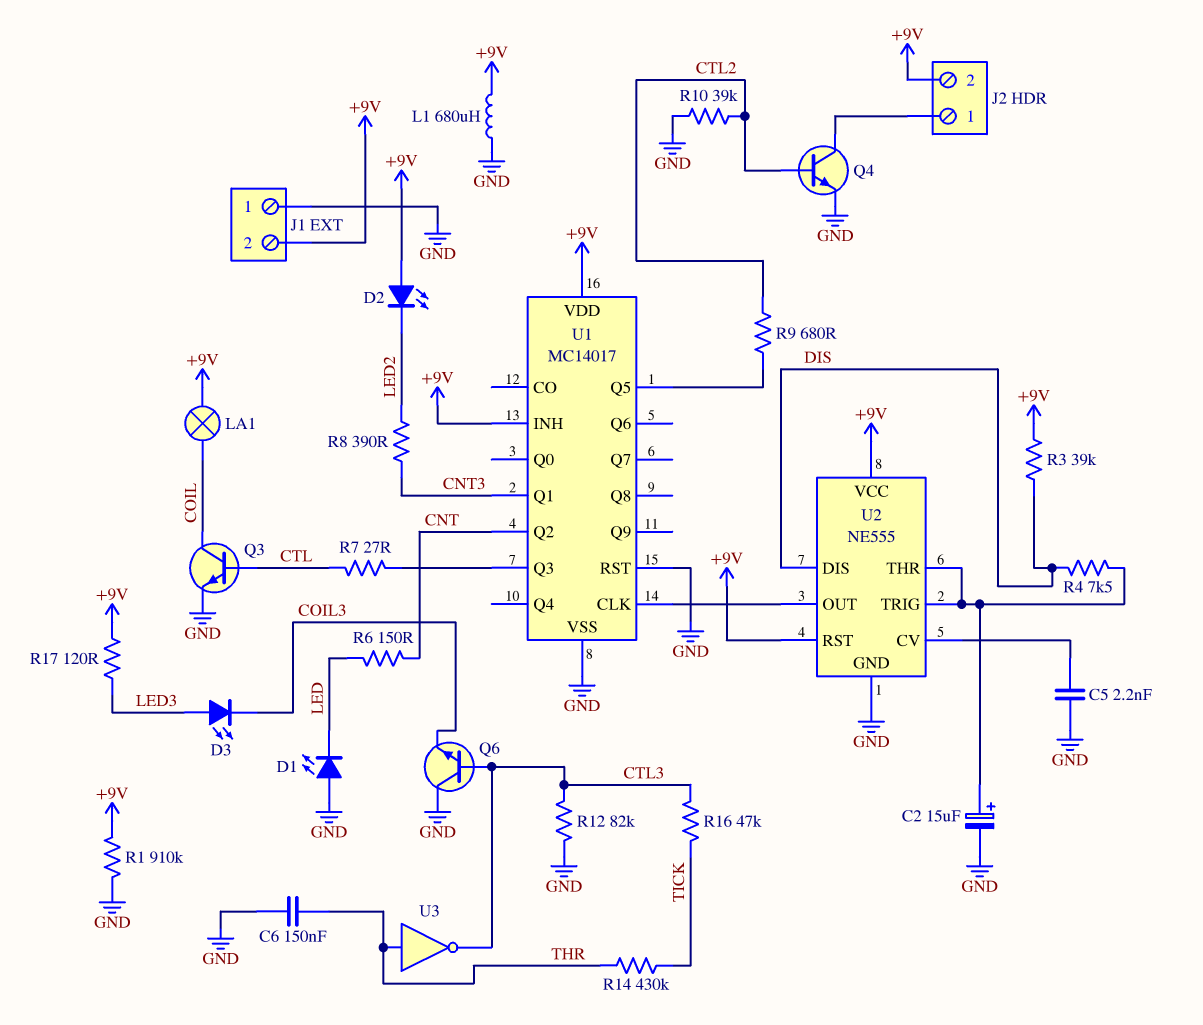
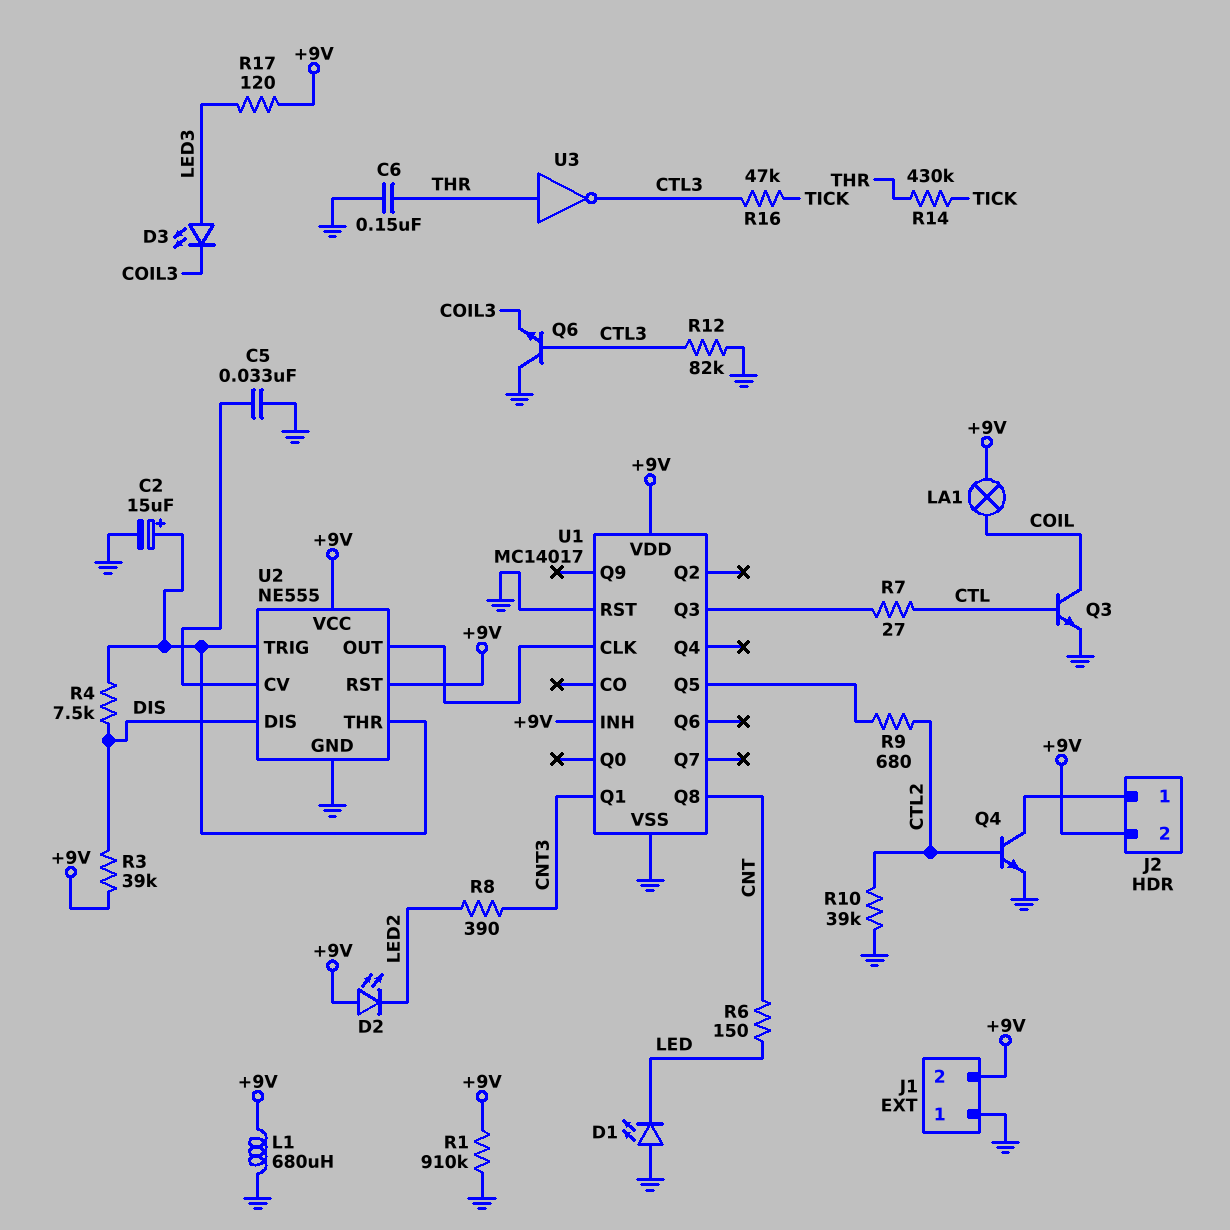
C5: 2.2nF (GND, U2/CV) -> 33nF (GND, U2/CV)
U1 pin Q2: CNT -> none
U1 pin Q8: none -> CNT

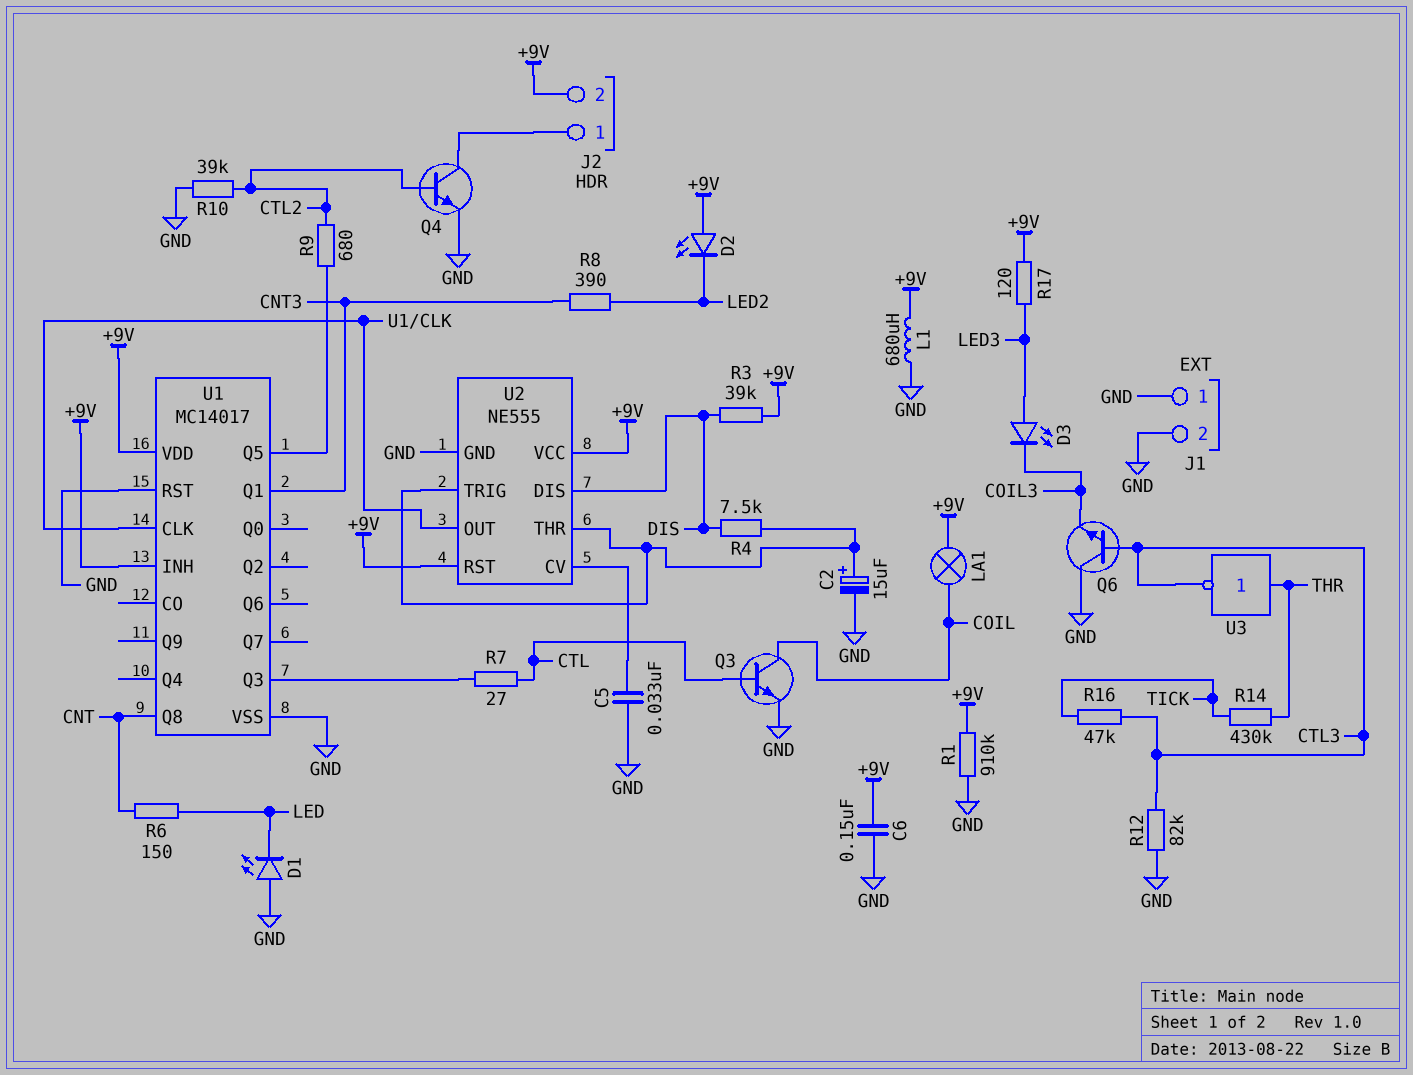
C6: 150nF (GND, THR) -> 150nF (+9V, GND)
J1 pin 2: +9V -> GND

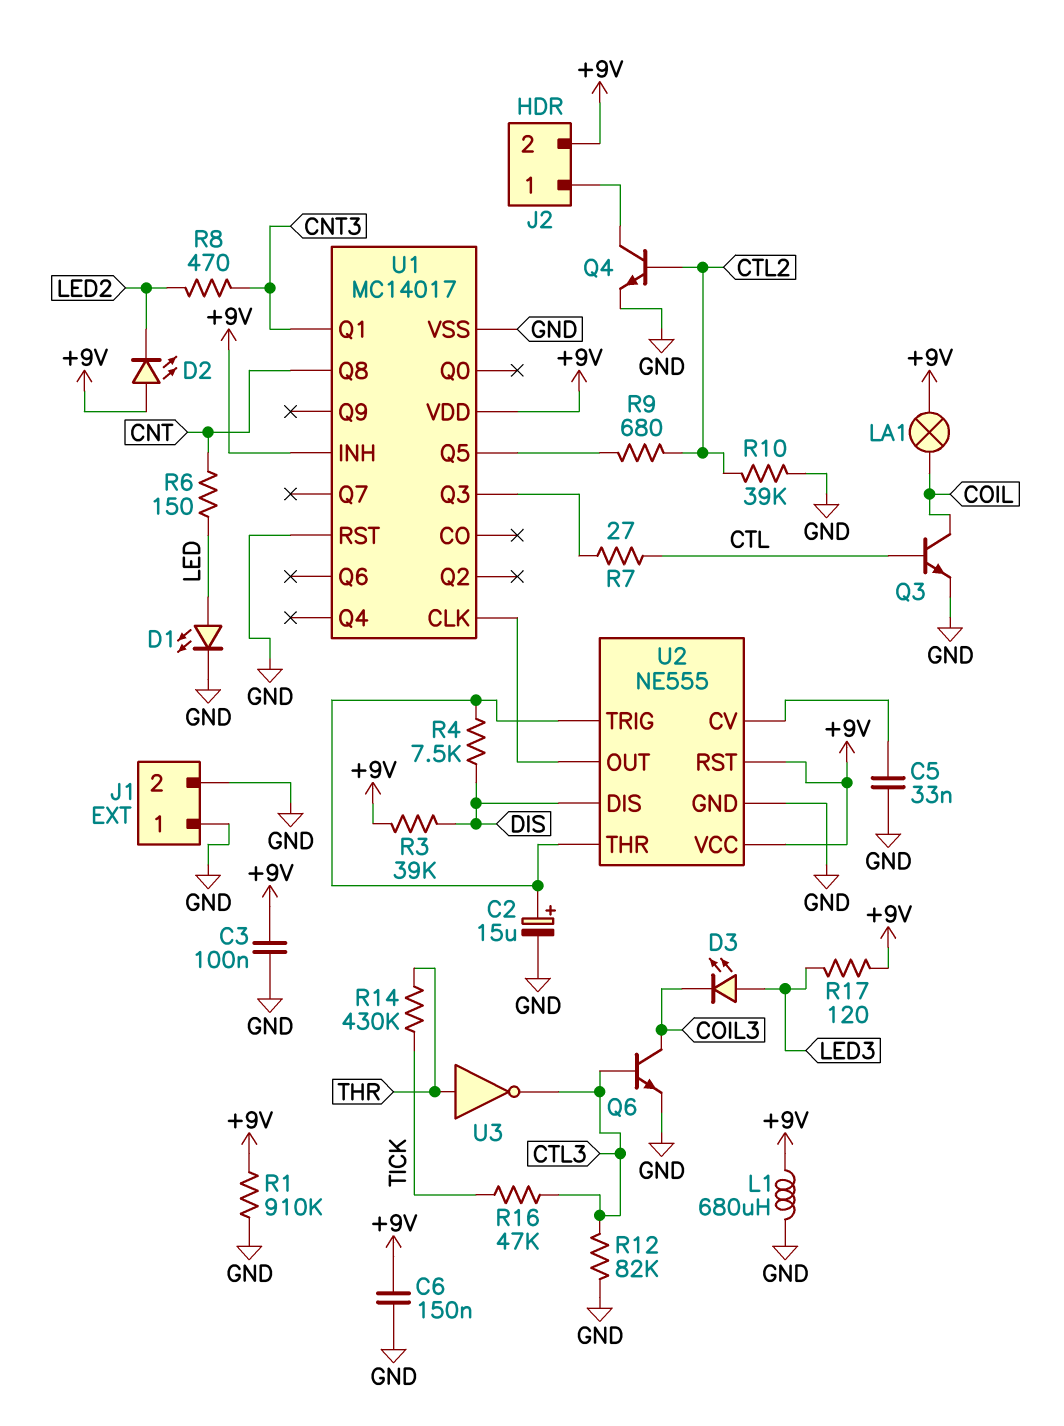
C3: none -> 100nF (+9V, GND)
D1: LED (A GND, K LED) -> LED (A LED, K GND)
Q6: NPN (B CTL3, C GND, E COIL3) -> NPN (B CTL3, C COIL3, E GND)
R8: 390 (CNT3, LED2) -> 470 (CNT3, LED2)

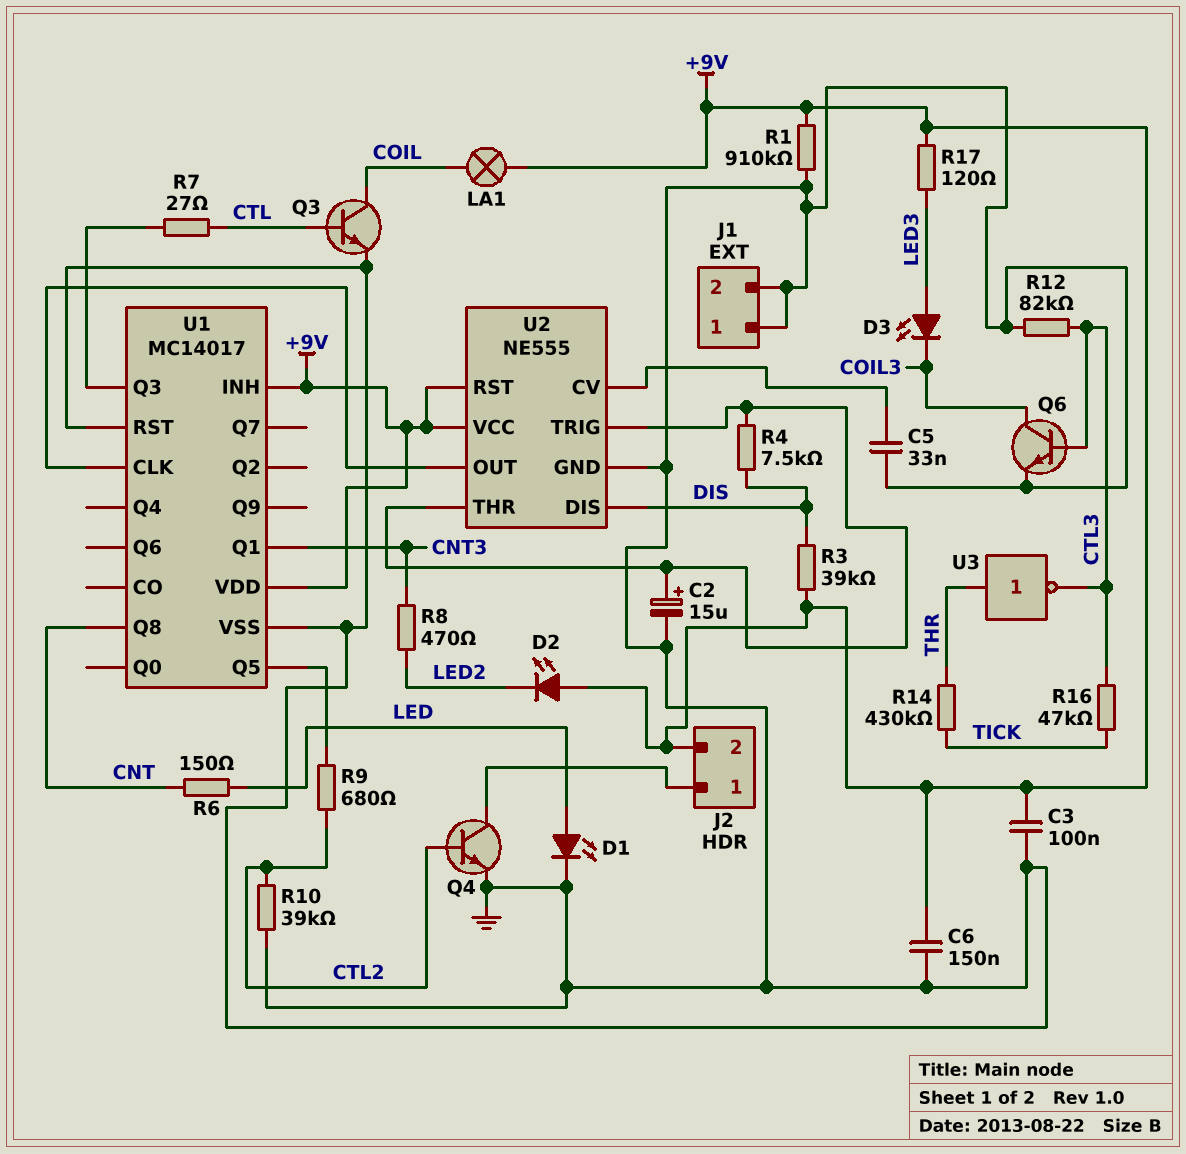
L1: 680uH (+9V, GND) -> none

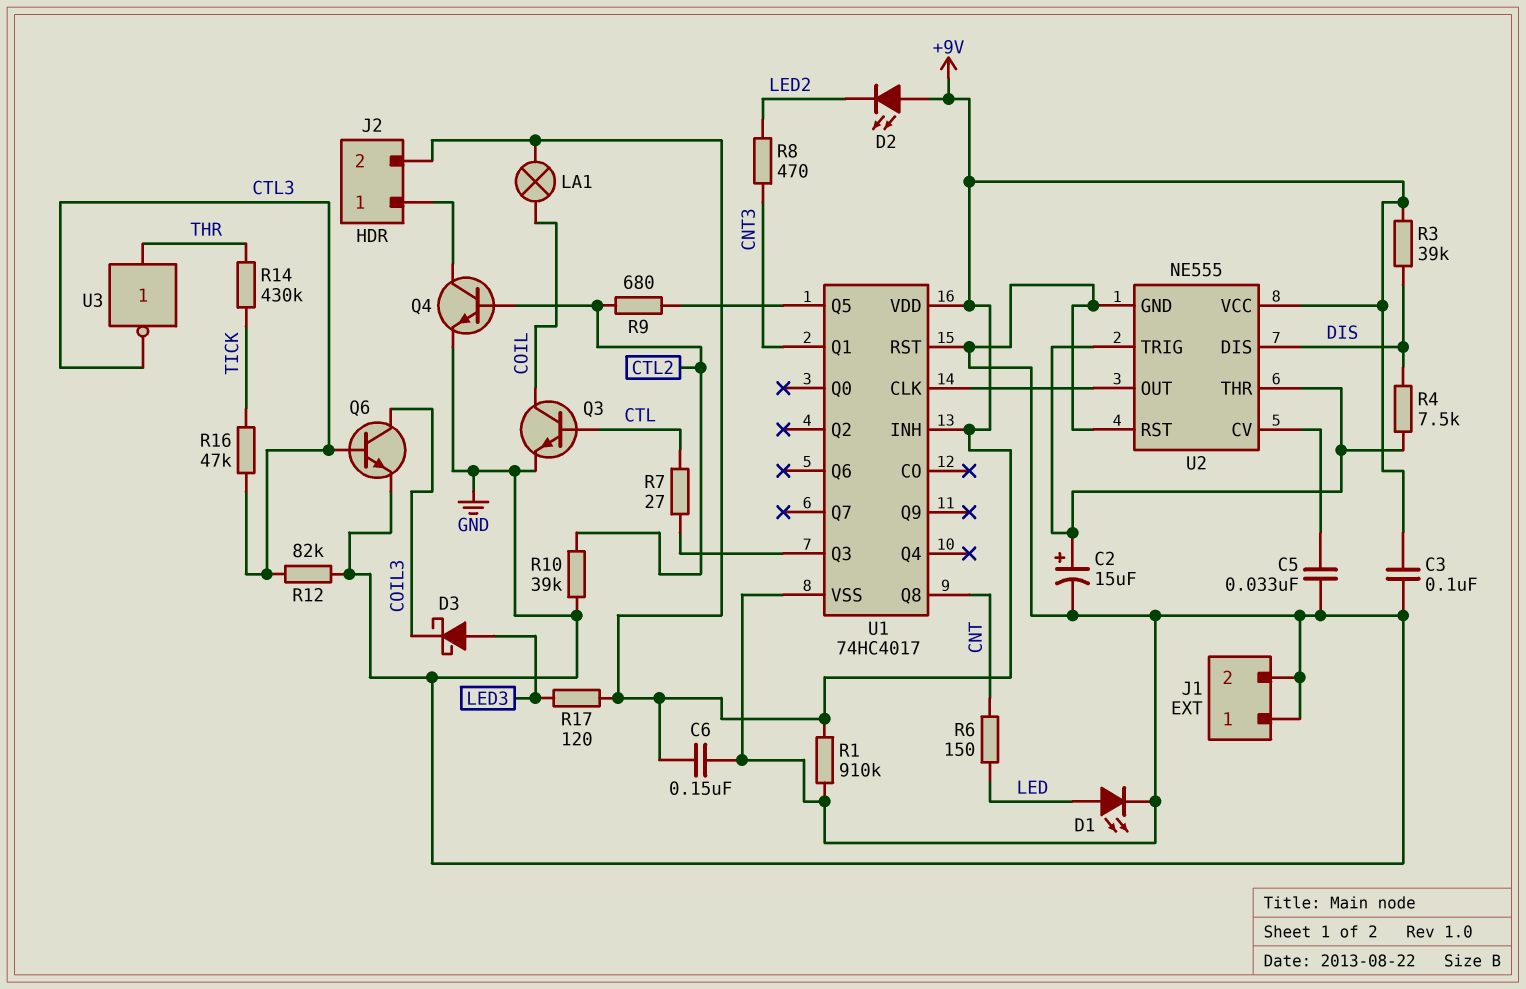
D3: LED (A LED3, K COIL3) -> schottky (A LED3, K COIL3)
U1: MC14017 -> 74HC4017
U2 pin RST: +9V -> GND

